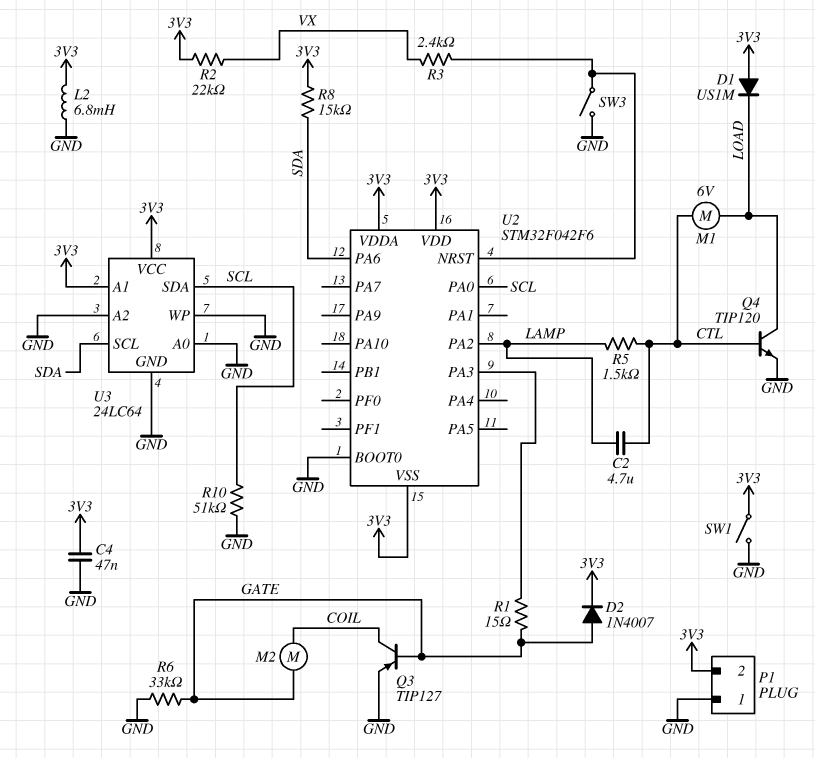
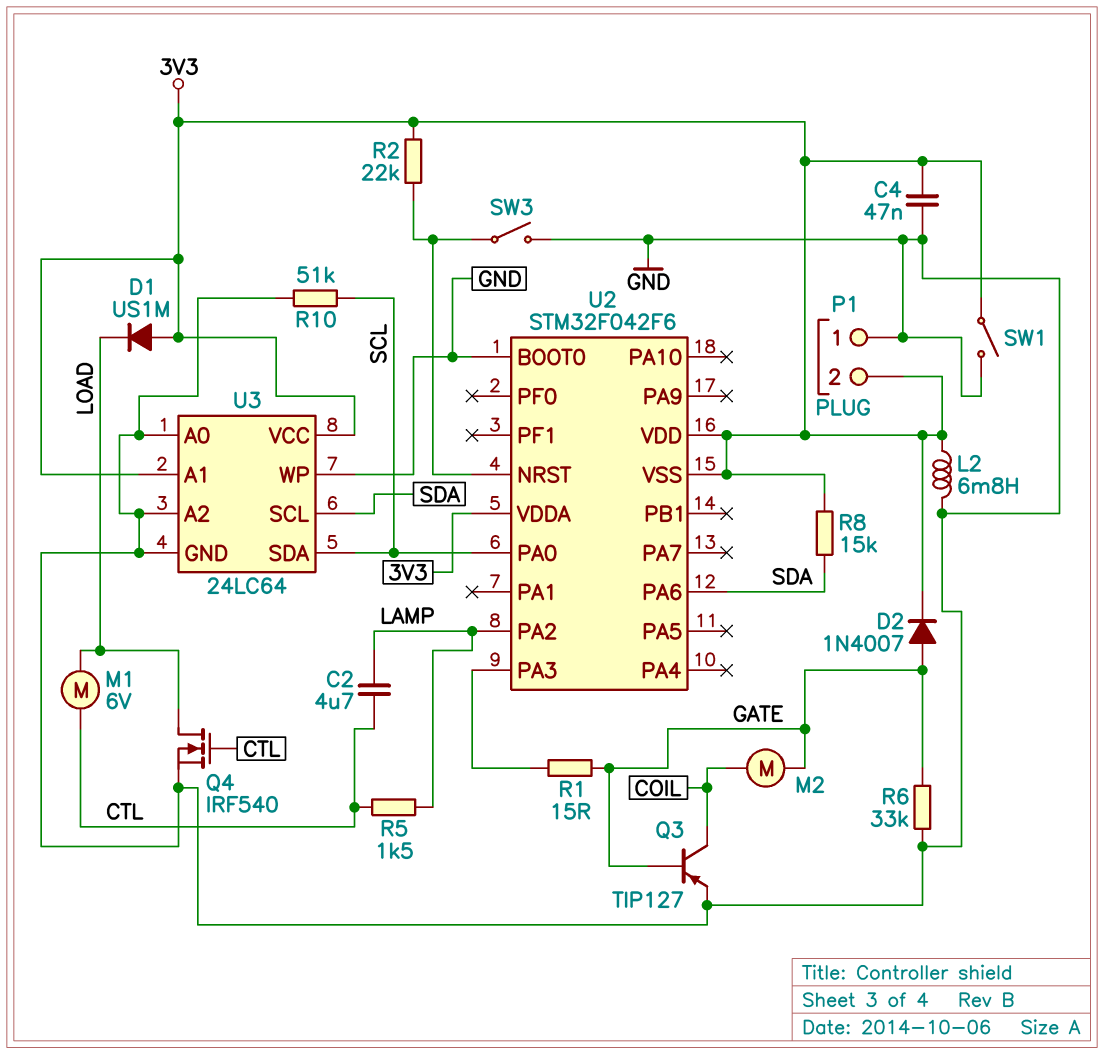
Q4: NPN TIP120 (B CTL, C LOAD, E GND) -> NMOS IRF540 (G CTL, D LOAD, S GND)
R2: 22k (3V3, VX) -> 22k (3V3, U2/NRST)
R3: 2.4k (U2/NRST, VX) -> none

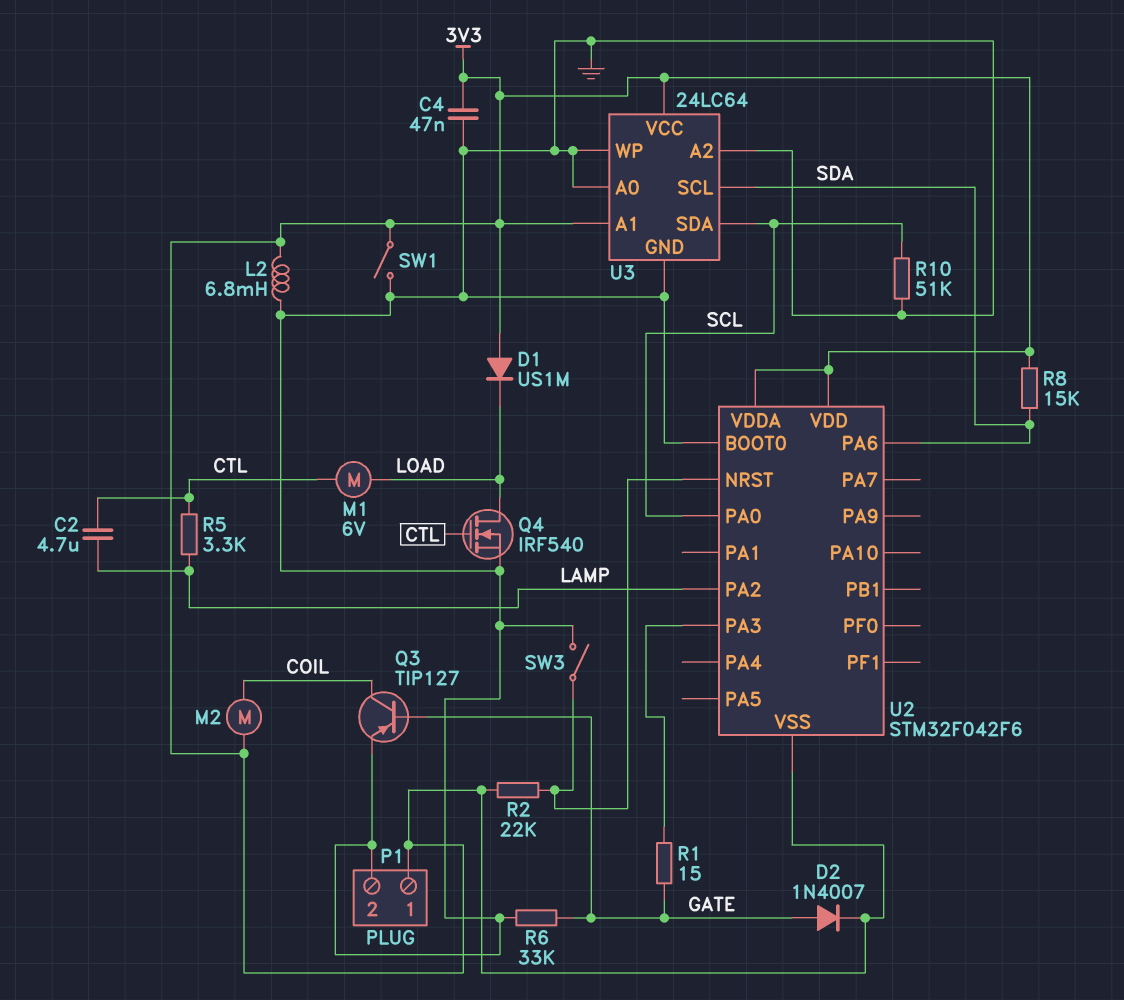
M2: motor (COIL, GATE) -> motor (3V3, COIL)
P1 pin 1: GND -> 3V3
P1 pin 2: 3V3 -> GND
R5: 1.5k (CTL, LAMP) -> 3.3k (CTL, LAMP)

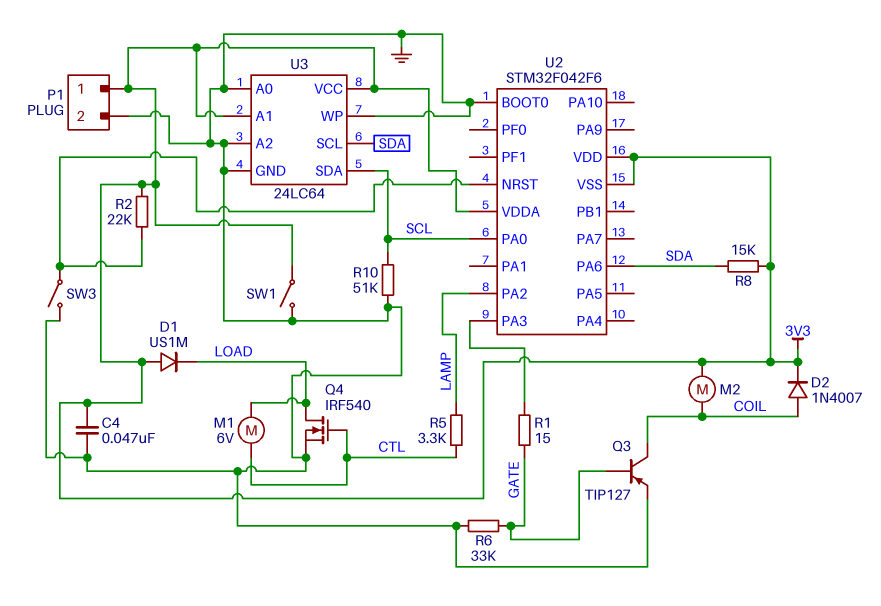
C2: 4.7uF (CTL, LAMP) -> none
D2: diode 1N4007 (A GATE, K 3V3) -> diode 1N4007 (A COIL, K 3V3)
L2: 6.8mH (3V3, GND) -> none

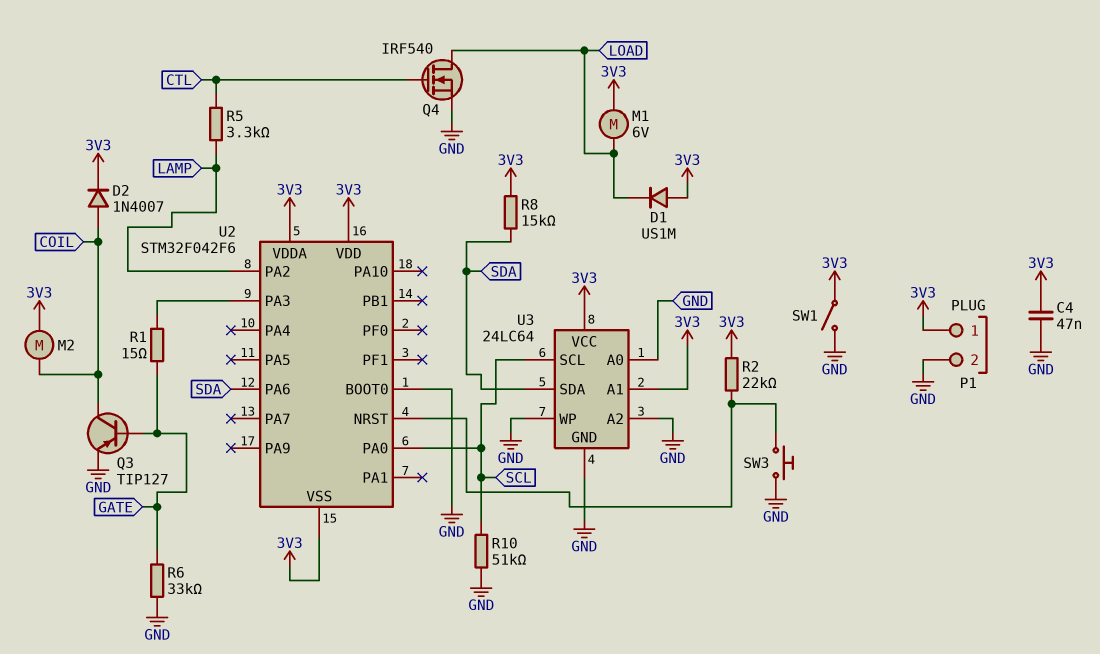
M1: motor 6V (CTL, LOAD) -> motor 6V (3V3, LOAD)
SW3: switch (GND, U2/NRST) -> button (GND, U2/NRST)
U3 pin SCL: SDA -> SCL
U3 pin SDA: SCL -> SDA

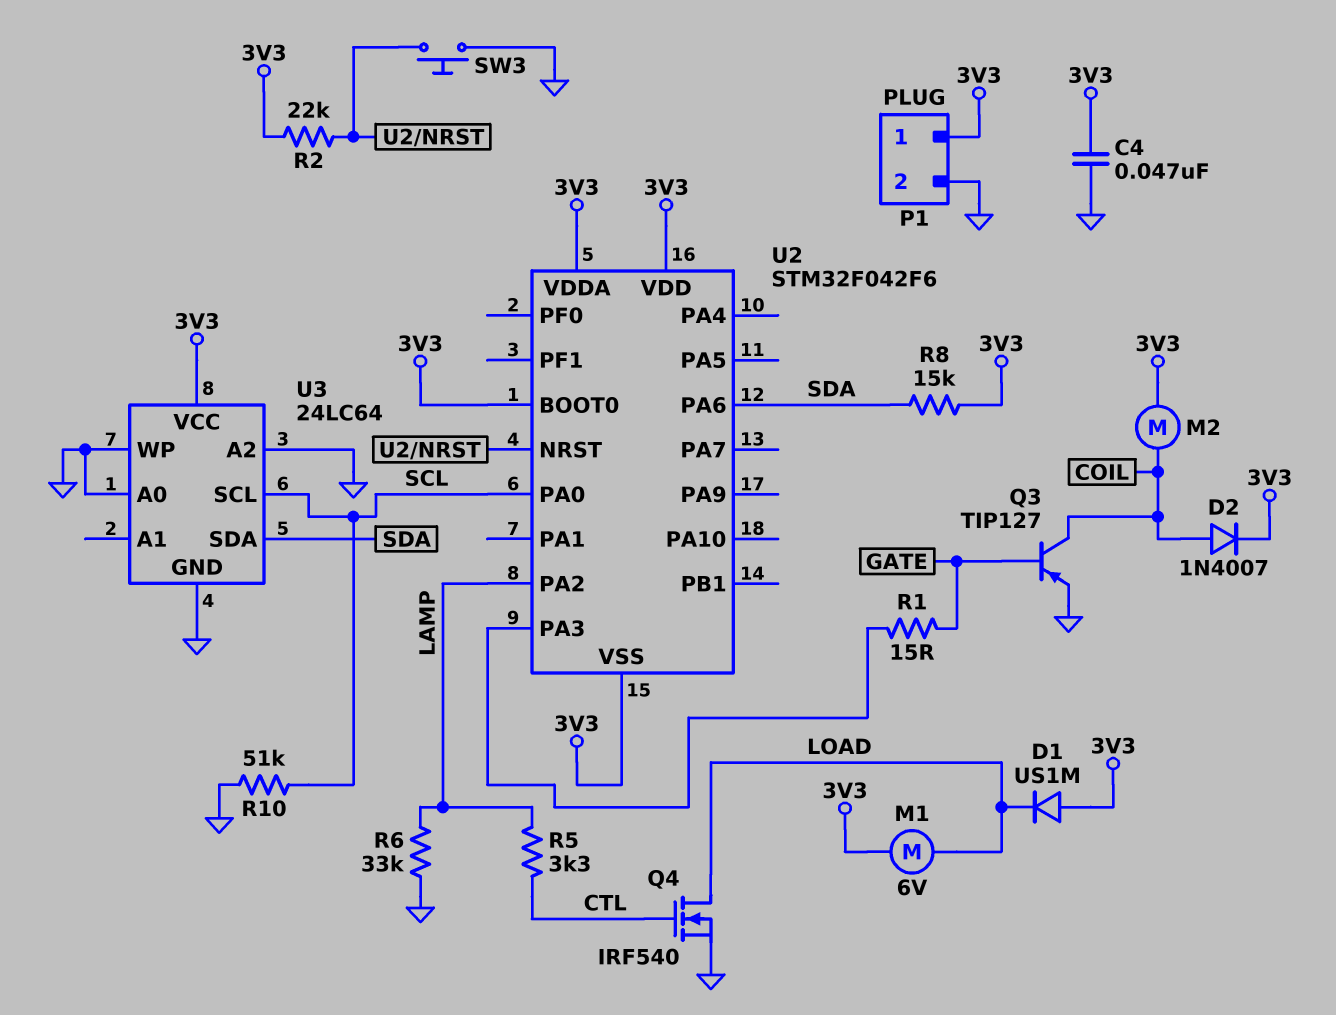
R6: 33k (GATE, GND) -> 33k (GND, LAMP)
SW1: switch (3V3, GND) -> none
U2 pin BOOT0: GND -> 3V3
U3 pin A1: 3V3 -> none

